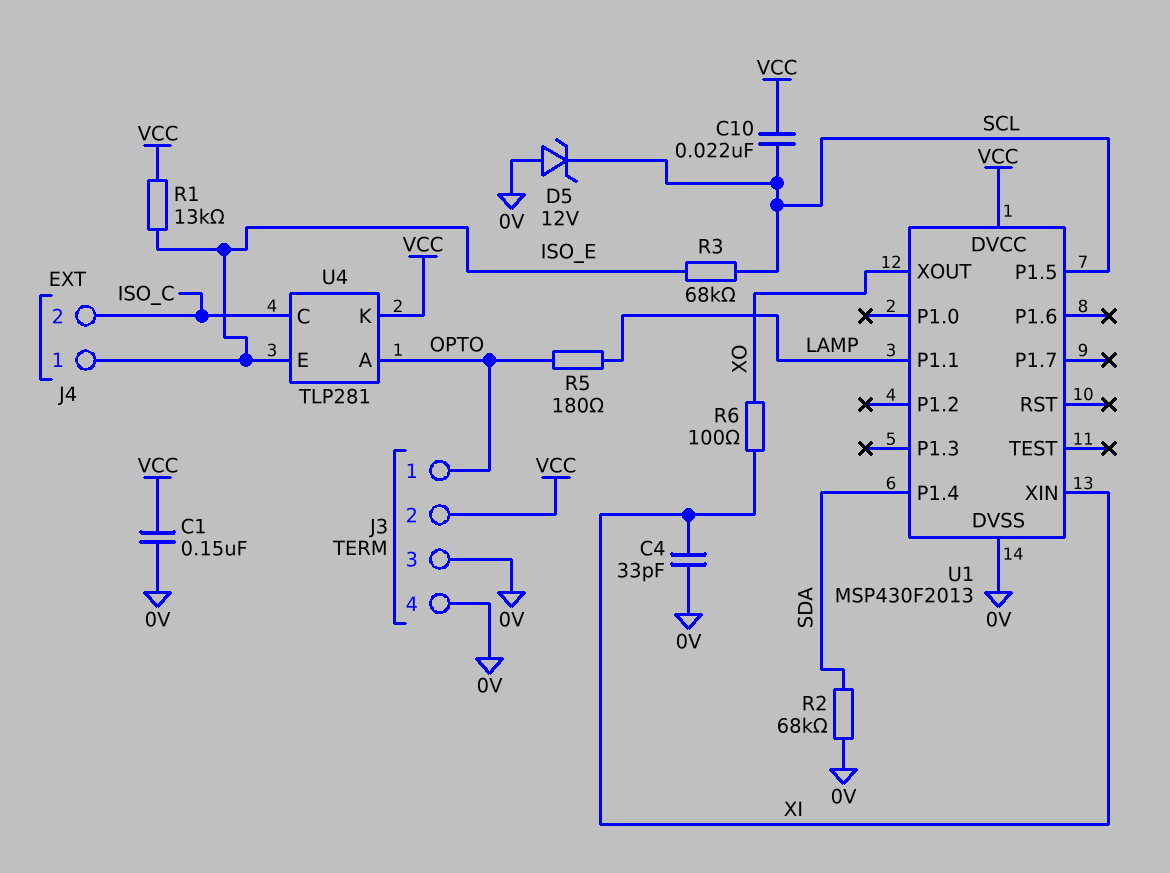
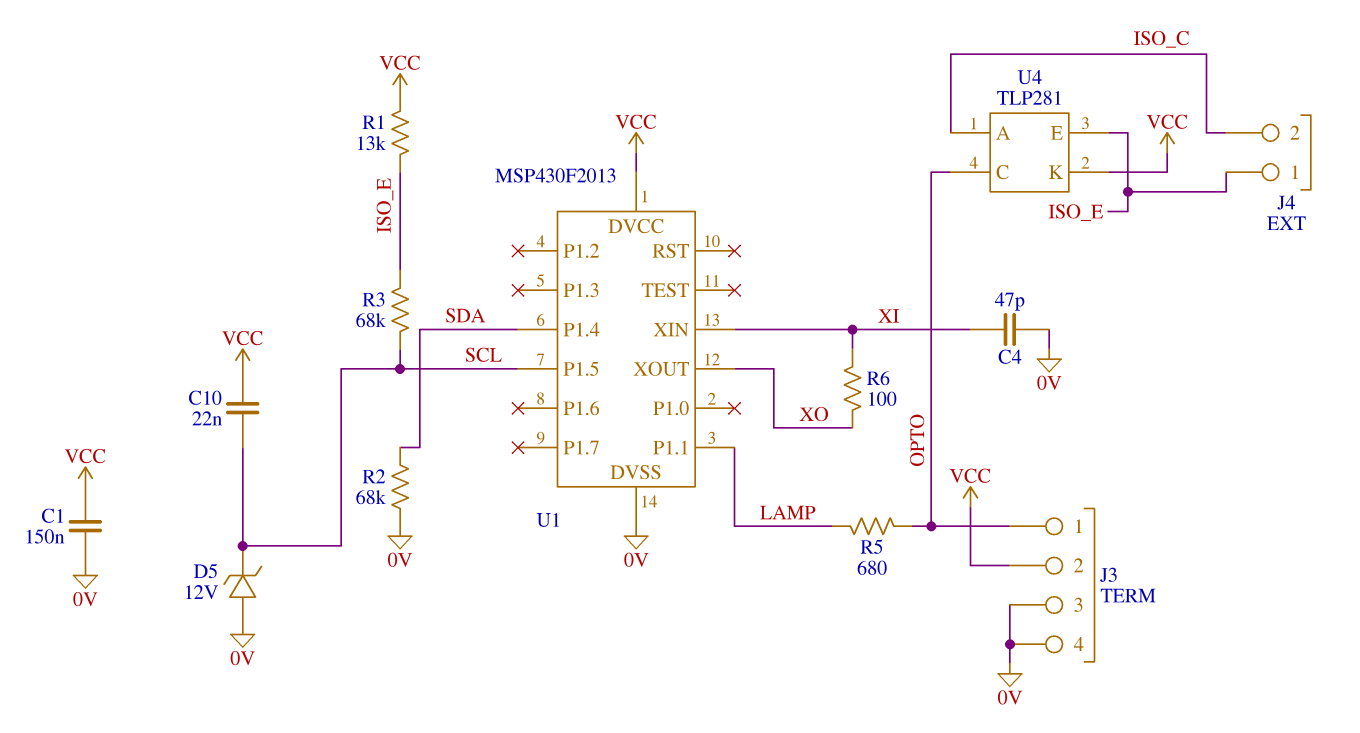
C4: 33pF (0V, XI) -> 47pF (0V, XI)
R5: 180 (LAMP, OPTO) -> 680 (LAMP, OPTO)
U4 pin A: OPTO -> ISO_C
U4 pin C: ISO_C -> OPTO

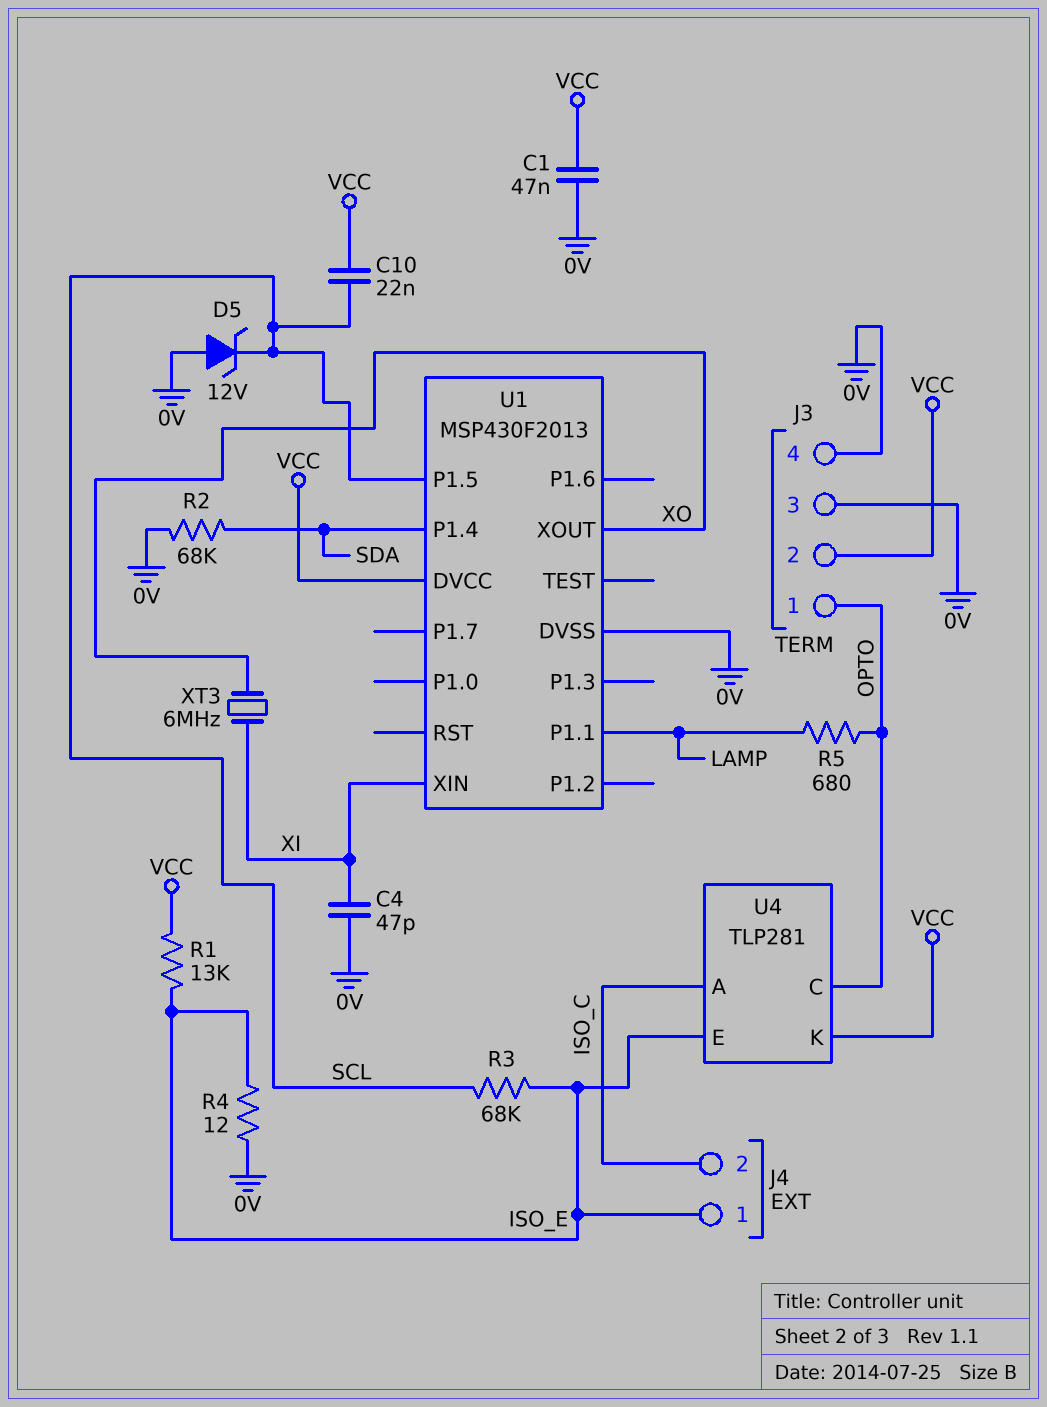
C1: 150nF (0V, VCC) -> 47nF (0V, VCC)
R4: none -> 12 (0V, ISO_E)
R6: 100 (XI, XO) -> none
XT3: none -> 6MHz (XI, XO)

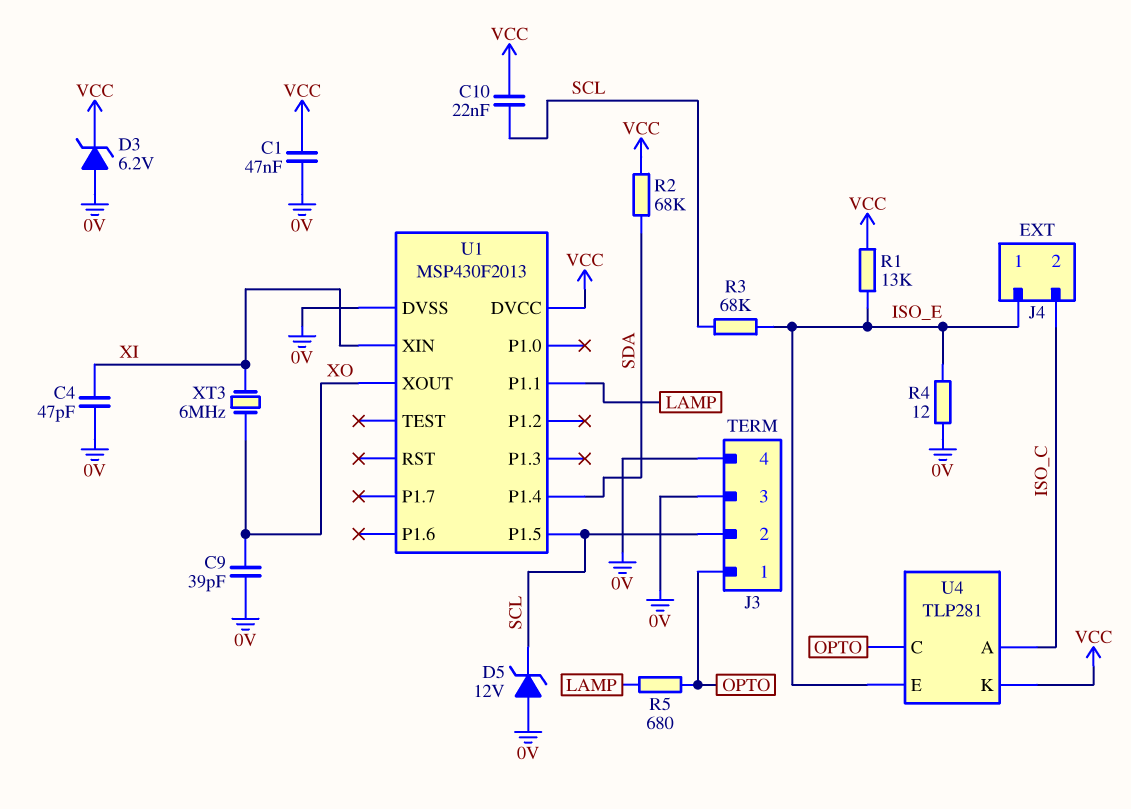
C9: none -> 39pF (0V, XO)
D3: none -> zener 6.2V (A 0V, K VCC)
J3 pin 2: VCC -> SCL
R2: 68k (0V, SDA) -> 68k (SDA, VCC)

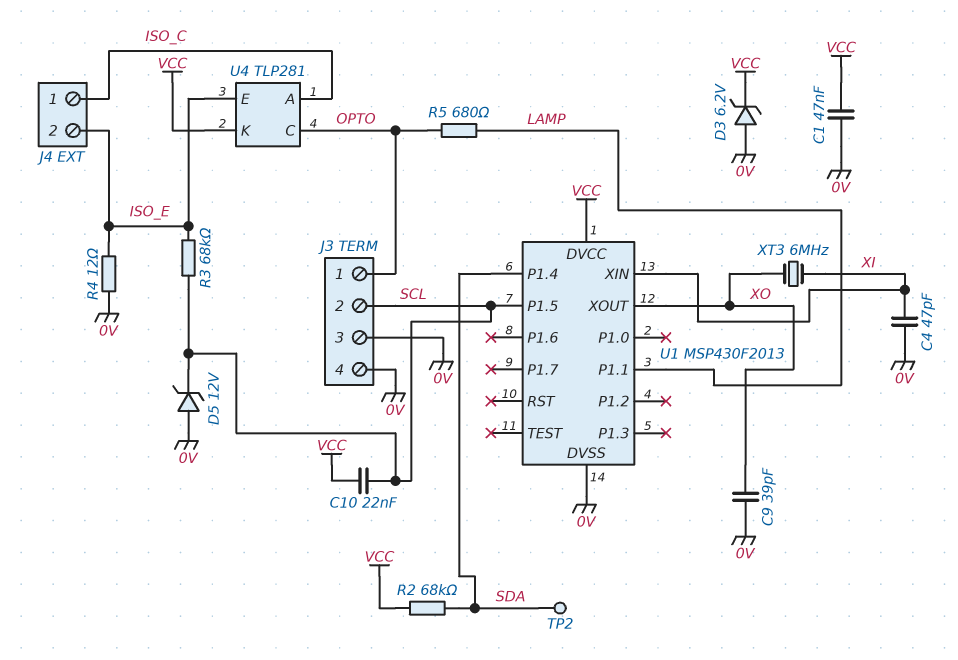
J4 pin 1: ISO_E -> ISO_C
J4 pin 2: ISO_C -> ISO_E
R1: 13k (ISO_E, VCC) -> none
TP2: none -> test point (SDA)

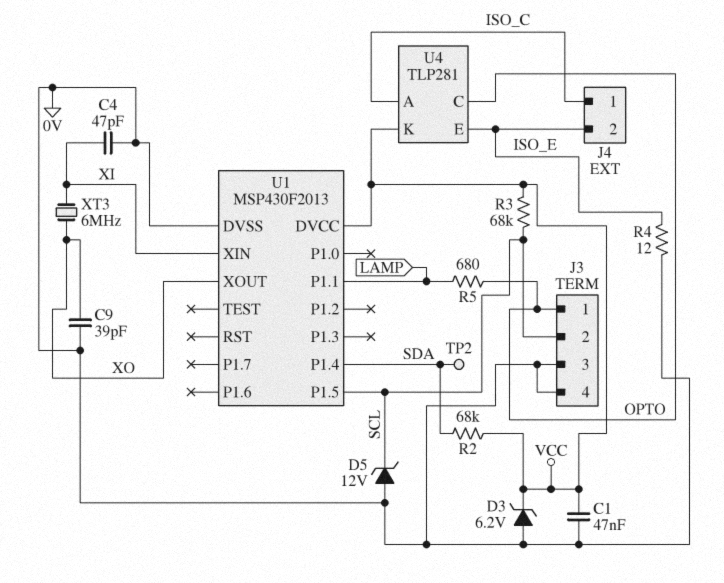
C10: 22nF (SCL, VCC) -> none
R3: 68k (ISO_E, SCL) -> 68k (SCL, VCC)

